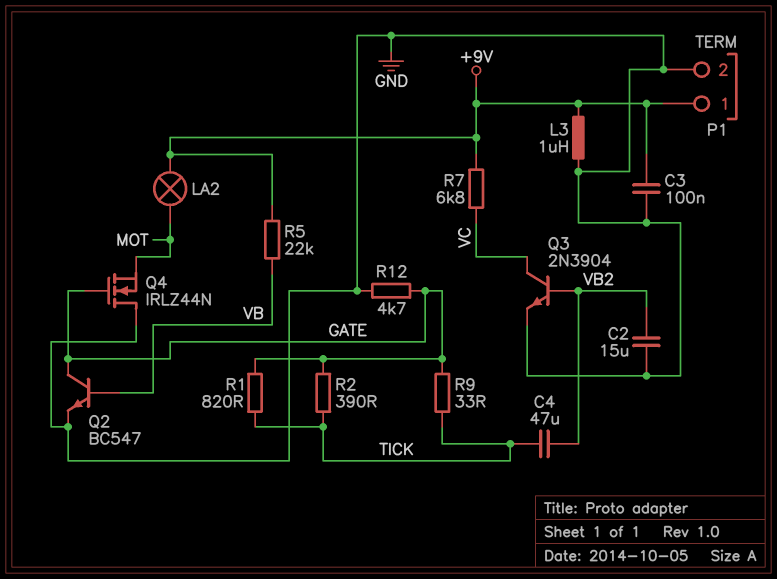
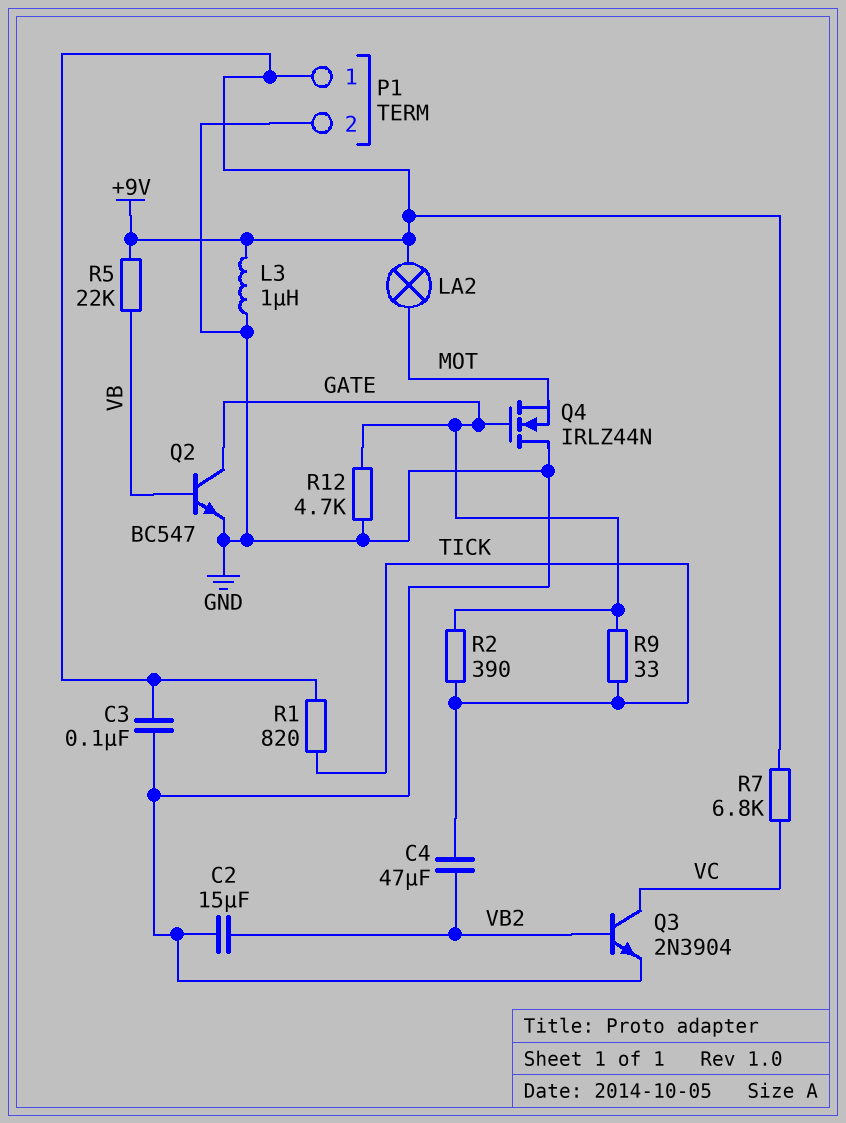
R1: 820 (GATE, TICK) -> 820 (+9V, TICK)

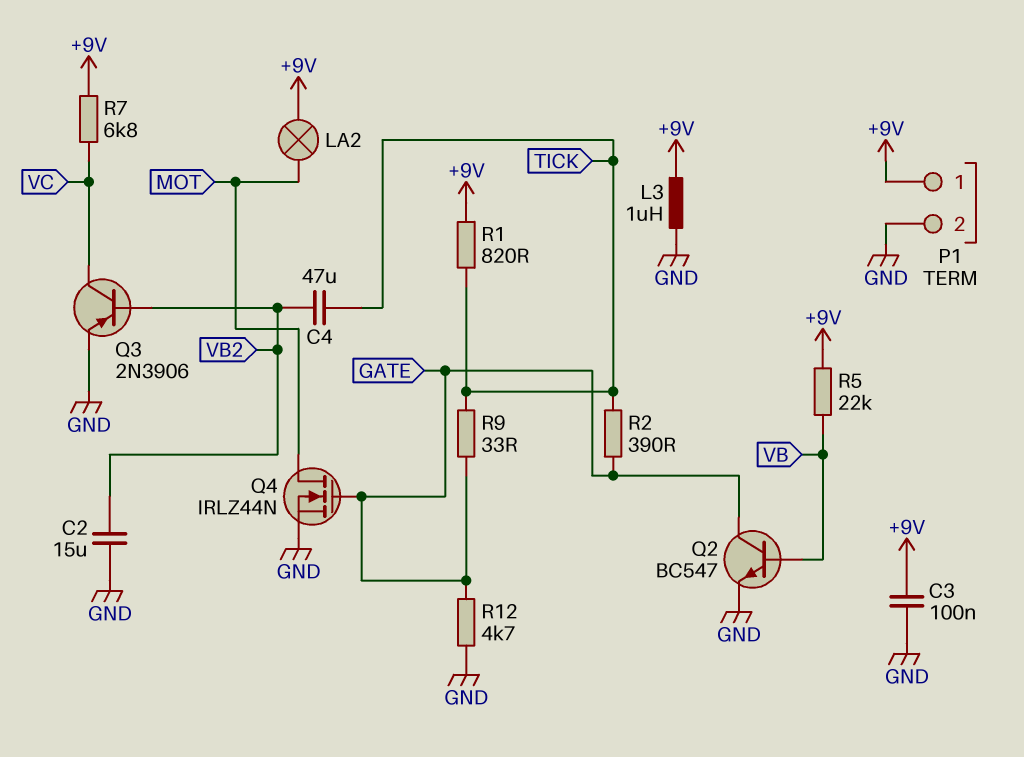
Q3: NPN 2N3904 (B VB2, C VC, E GND) -> PNP 2N3906 (B VB2, C VC, E GND)
Q4: NMOS IRLZ44N (G GATE, D GND, S MOT) -> NMOS IRLZ44N (G GATE, D MOT, S GND)

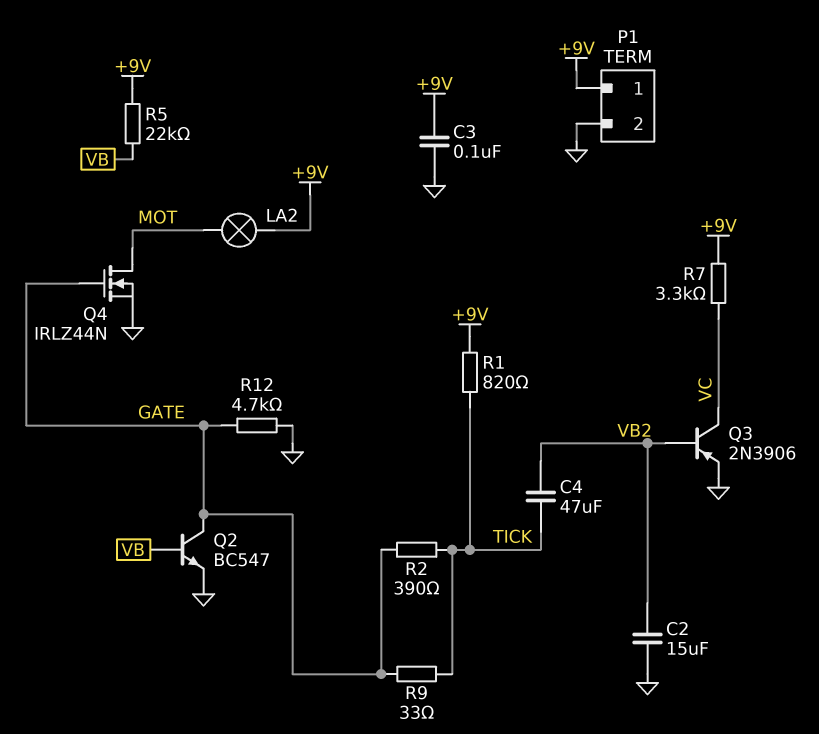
L3: 1uH (+9V, GND) -> none
R7: 6.8k (+9V, VC) -> 3.3k (+9V, VC)

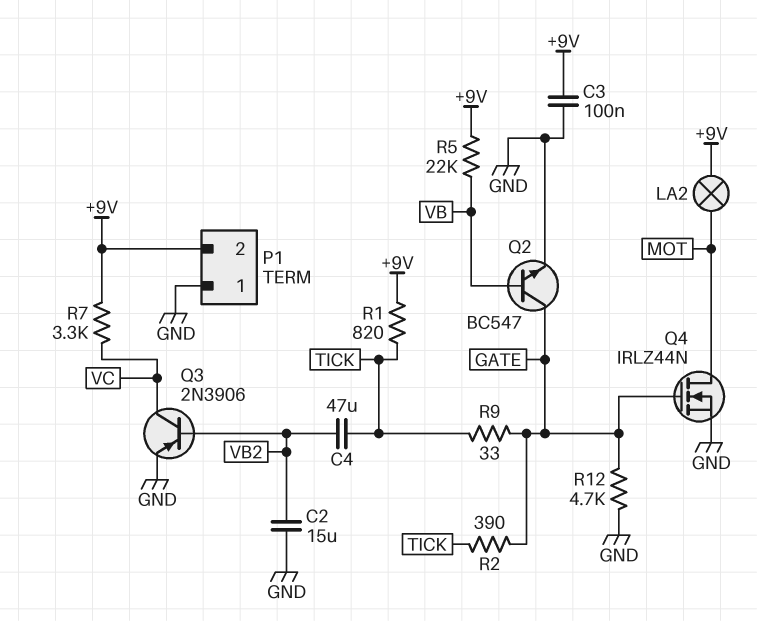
P1 pin 1: +9V -> GND
P1 pin 2: GND -> +9V

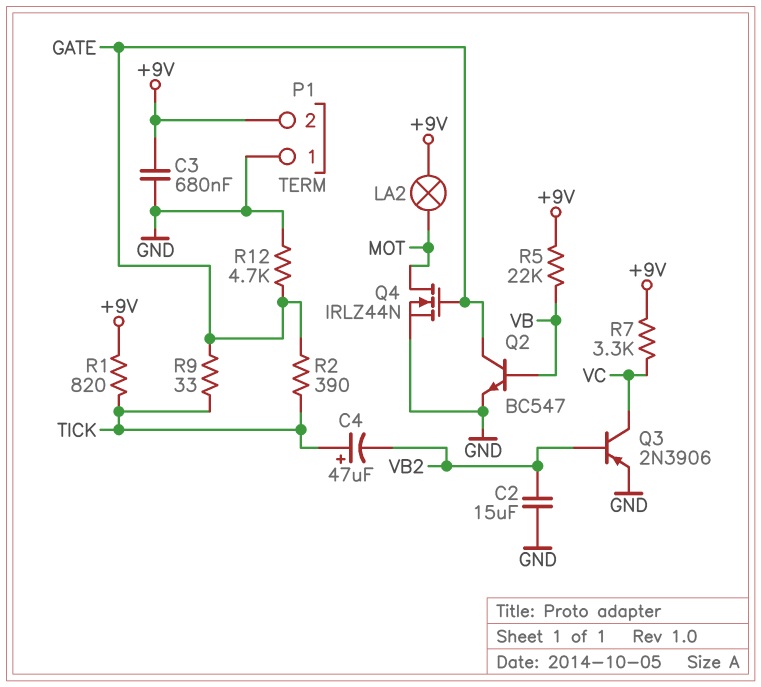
C3: 100nF (+9V, GND) -> 680nF (+9V, GND)
C4: 47uF (TICK, VB2) -> 47uF (plus TICK, minus VB2)

